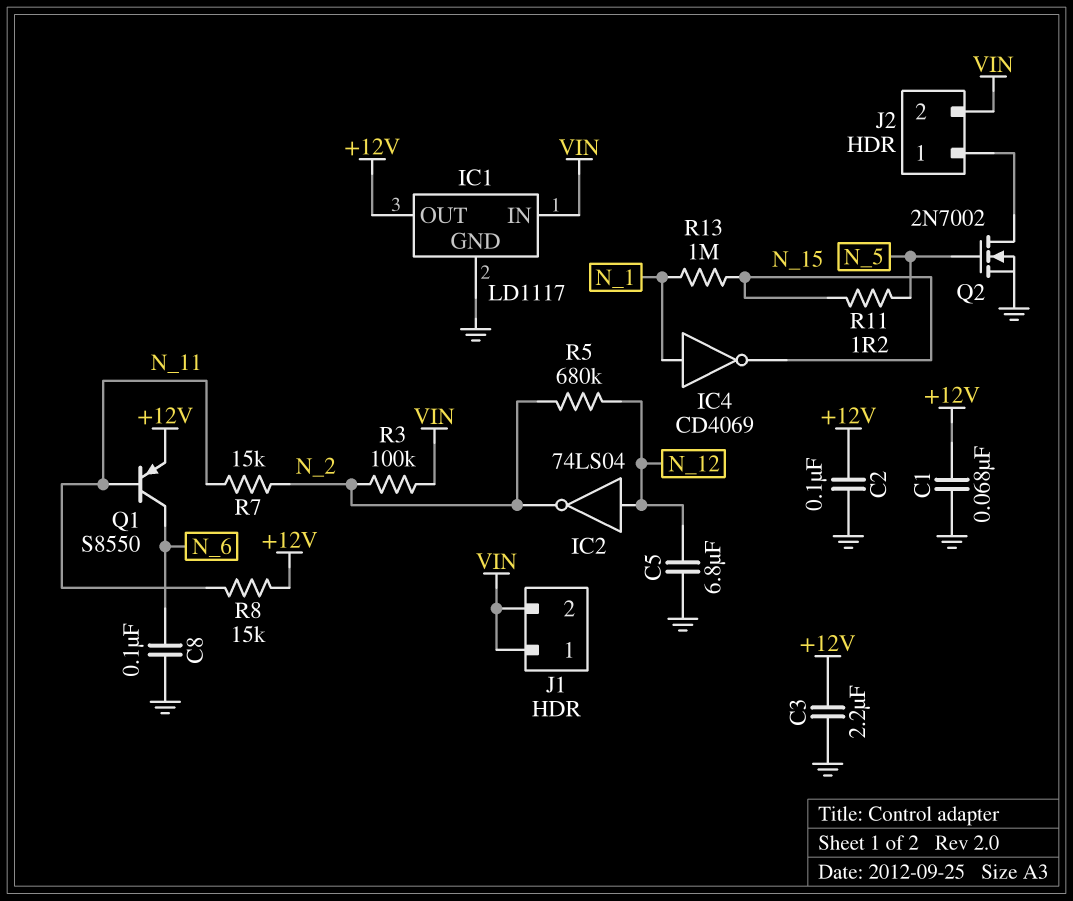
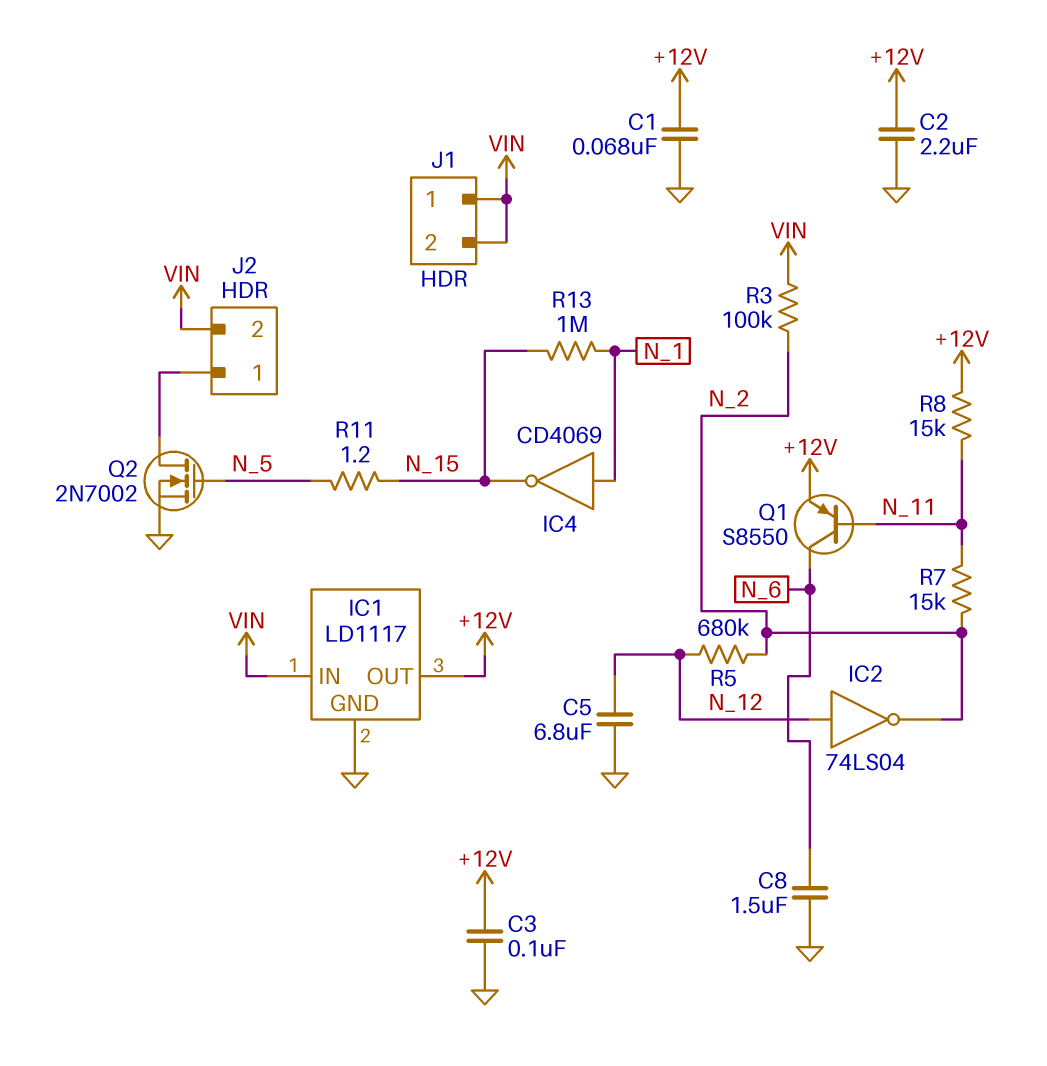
C2: 100nF (+12V, GND) -> 2.2uF (+12V, GND)
C3: 2.2uF (+12V, GND) -> 100nF (+12V, GND)
C8: 100nF (GND, N_6) -> 1.5uF (GND, N_6)

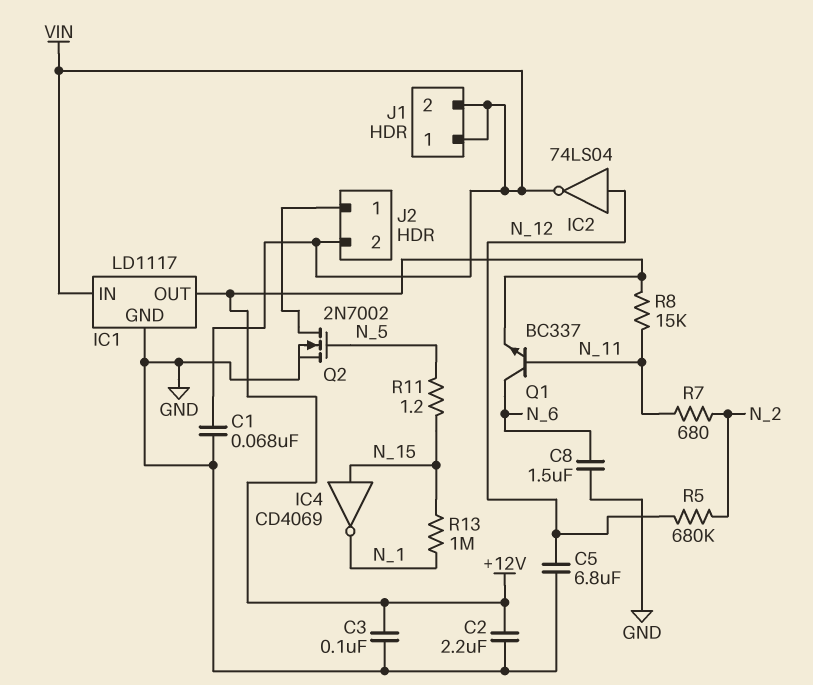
C1: 68nF (+12V, GND) -> 68nF (GND, VIN)
IC2: NOT 74LS04 (in N_12, out N_2) -> NOT 74LS04 (in N_12, out VIN)
IC4: NOT CD4069 (in N_1, out N_15) -> NOT CD4069 (in N_15, out N_1)
Q1: PNP S8550 (B N_11, C N_6, E +12V) -> NPN BC337 (B N_11, C N_6, E +12V)
R3: 100k (N_2, VIN) -> none
R7: 15k (N_2, N_11) -> 680 (N_2, N_11)

